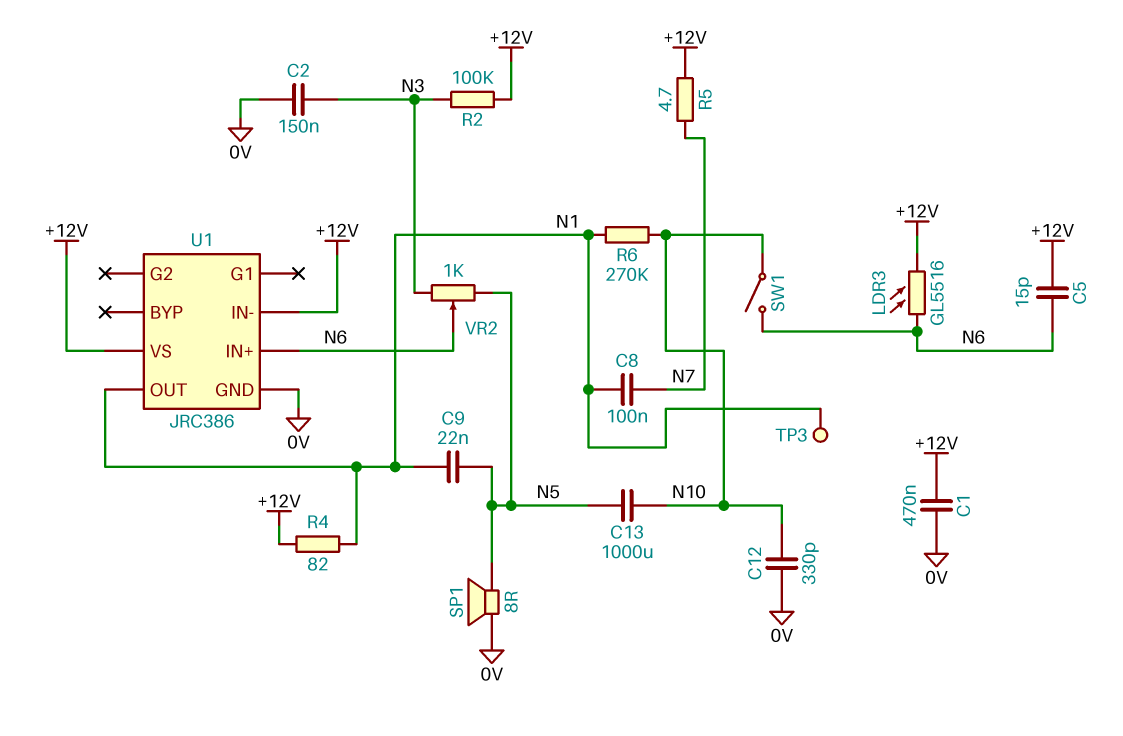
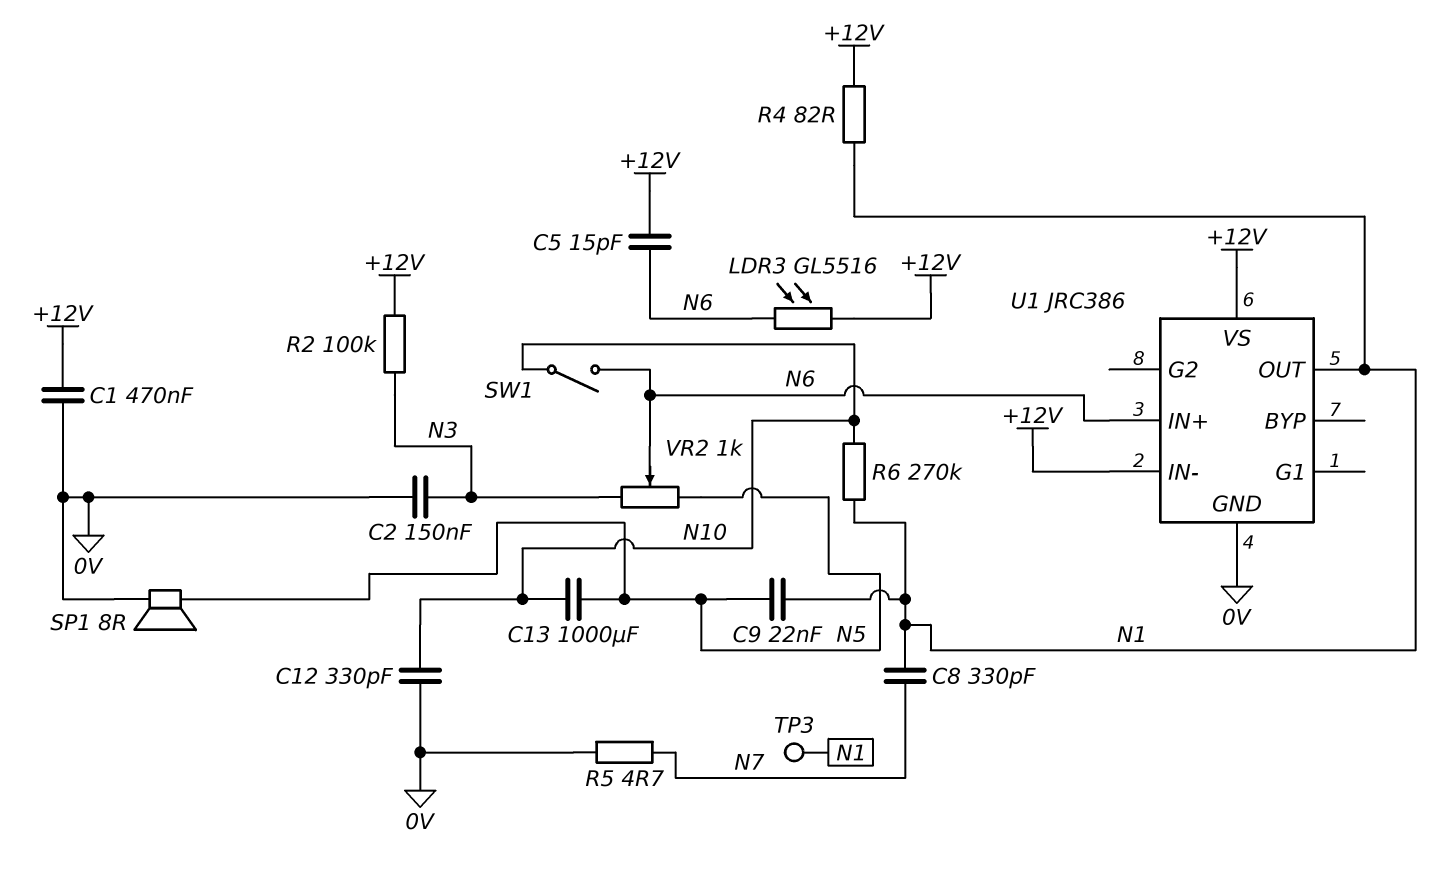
C8: 100nF (N1, N7) -> 330pF (N1, N7)
R5: 4.7 (+12V, N7) -> 4.7 (0V, N7)

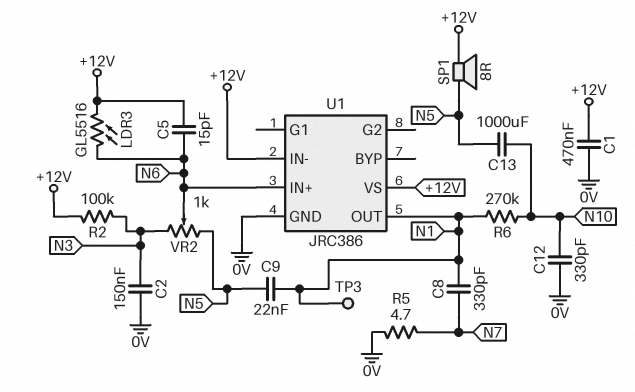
R4: 82 (+12V, N1) -> none
SP1: speaker 8R (0V, N5) -> speaker 8R (+12V, N5)
SW1: switch (N6, N10) -> none

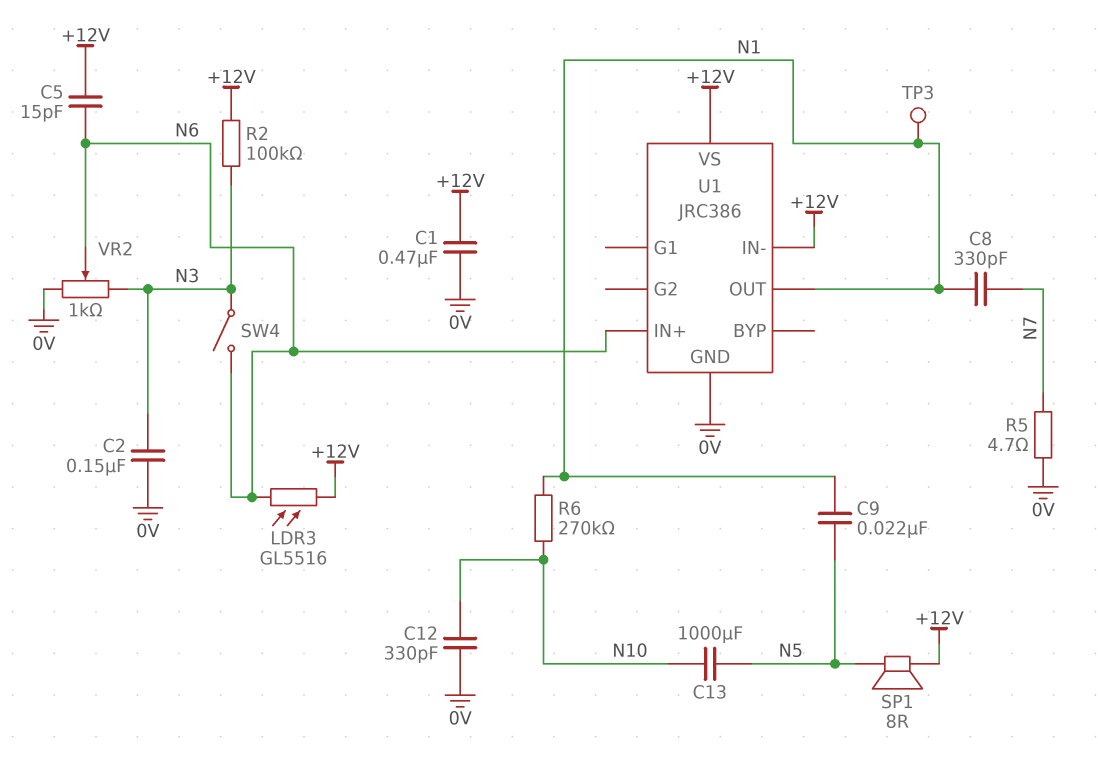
SW4: none -> switch (N3, N6)
VR2: 1k (N3, N5, wiper N6) -> 1k (0V, N3, wiper N6)

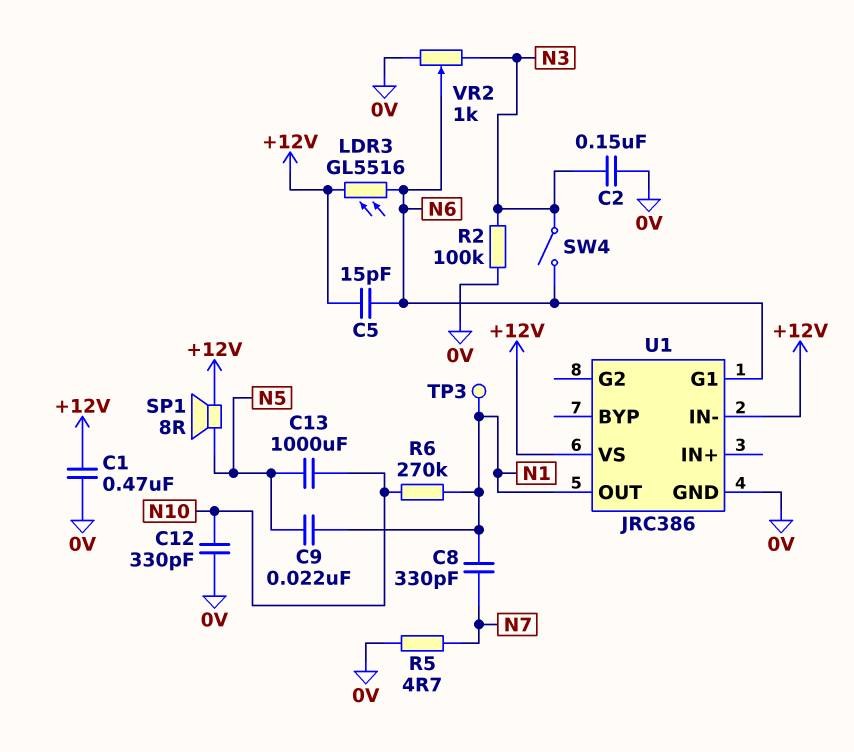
R2: 100k (+12V, N3) -> 100k (0V, N3)
U1 pin G1: none -> N6
U1 pin IN+: N6 -> none

